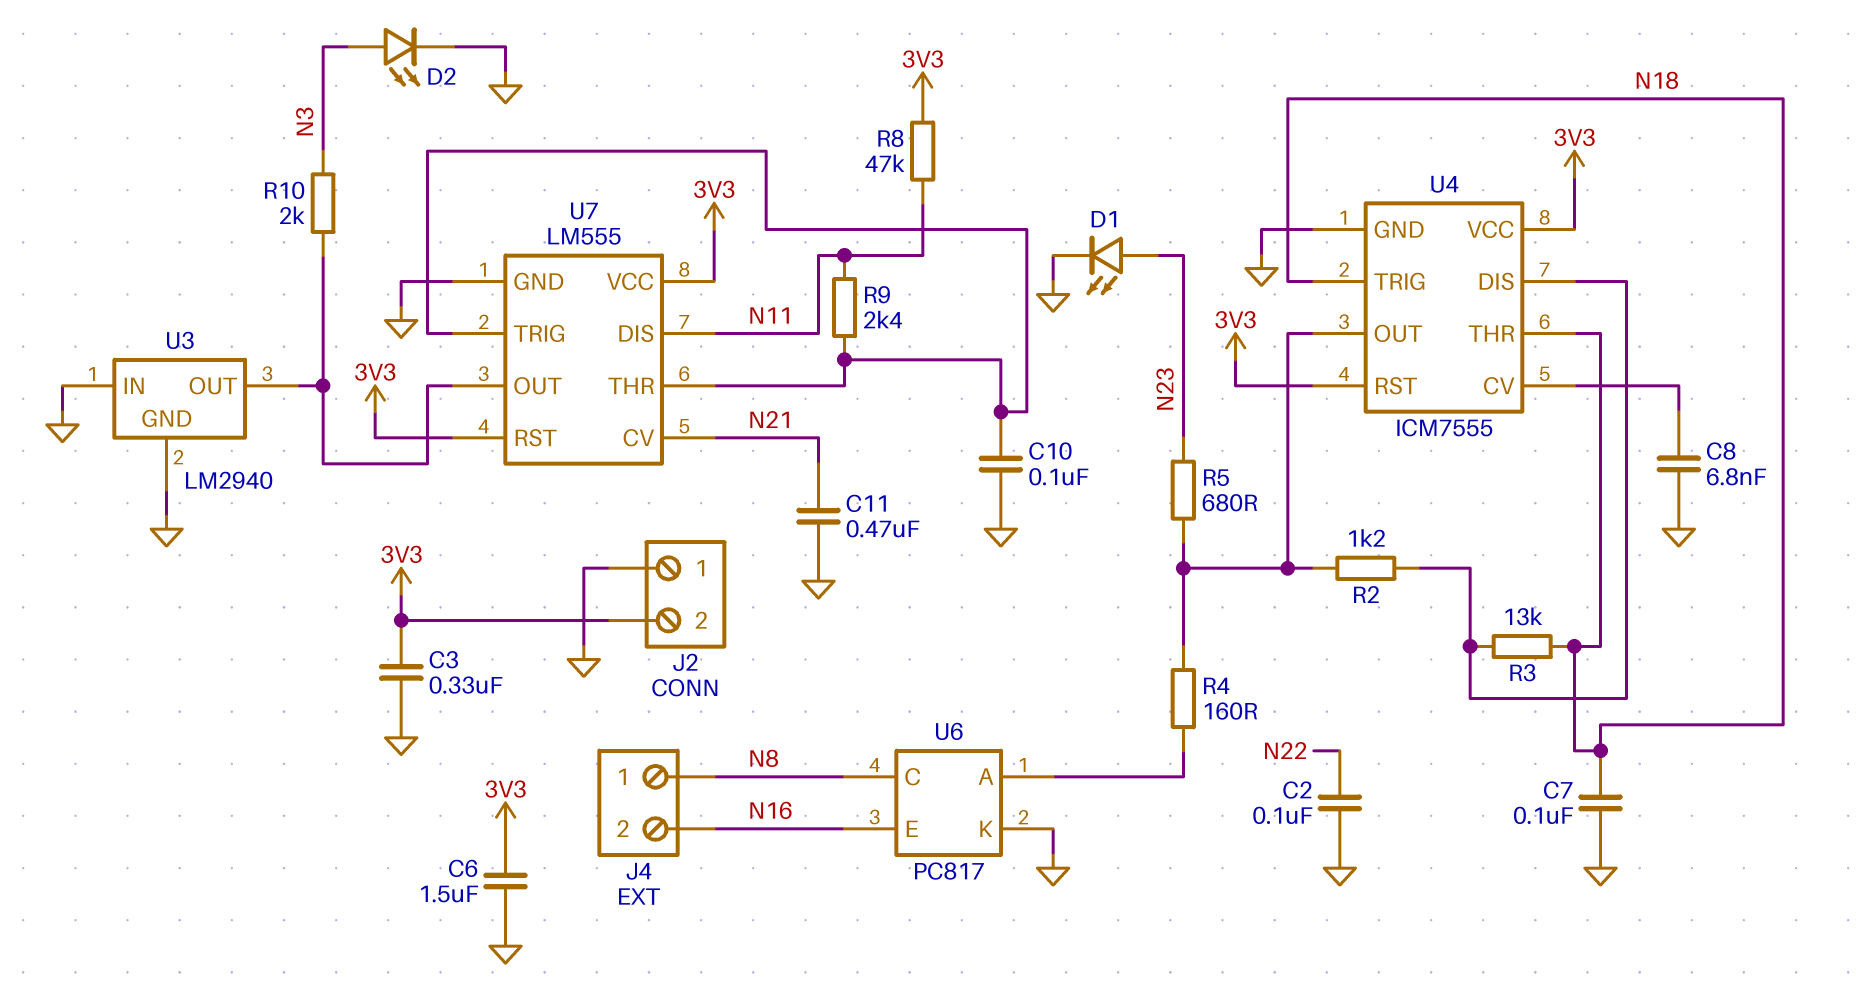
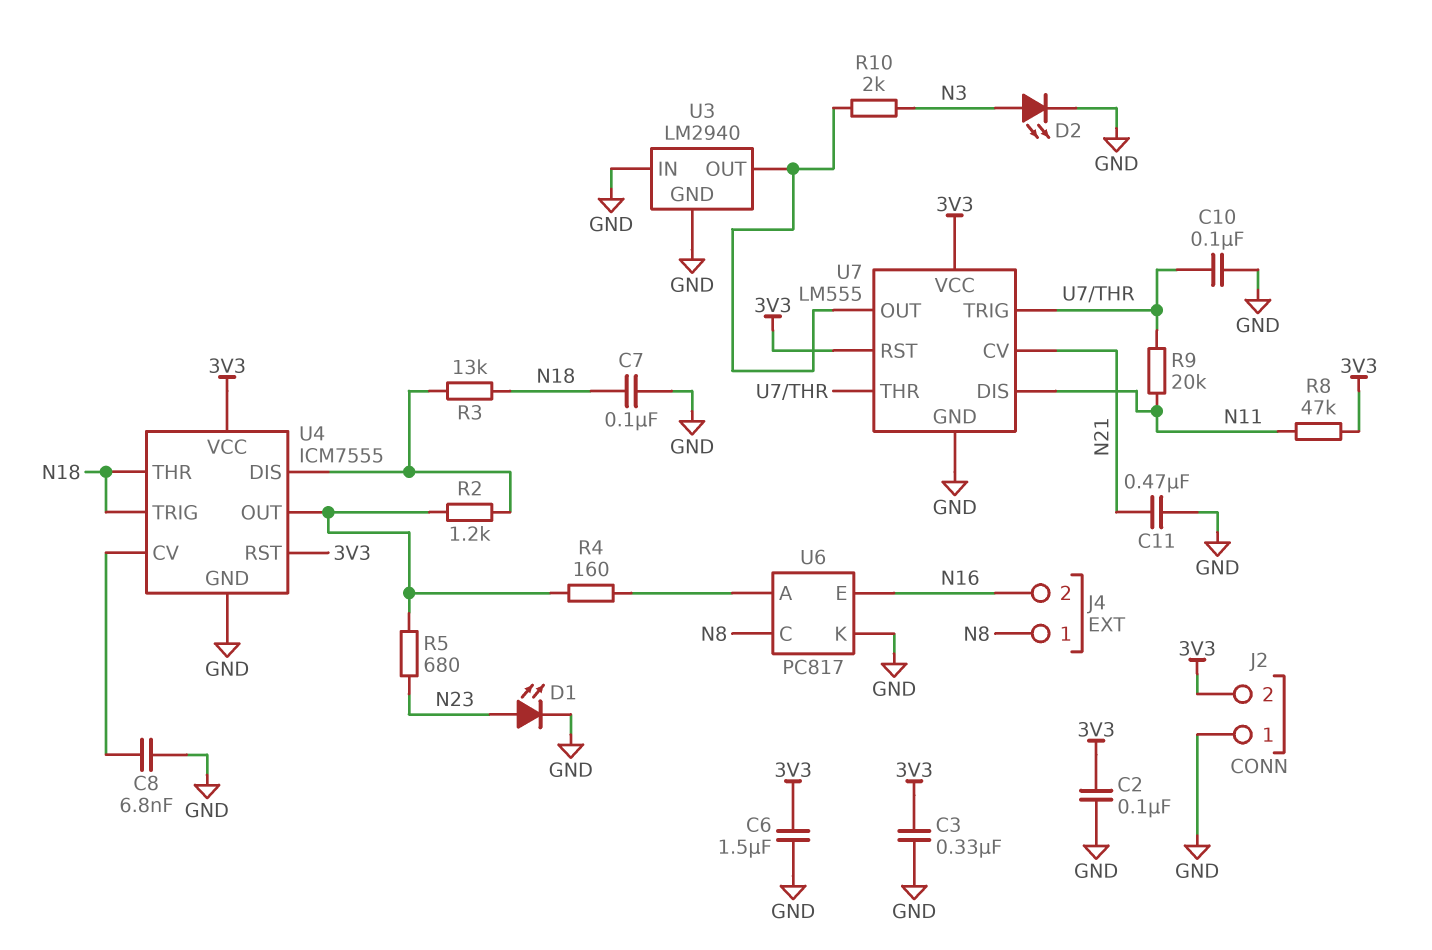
C2: 100nF (GND, N22) -> 100nF (3V3, GND)
R9: 2.4k (N11, U7/THR) -> 20k (N11, U7/THR)

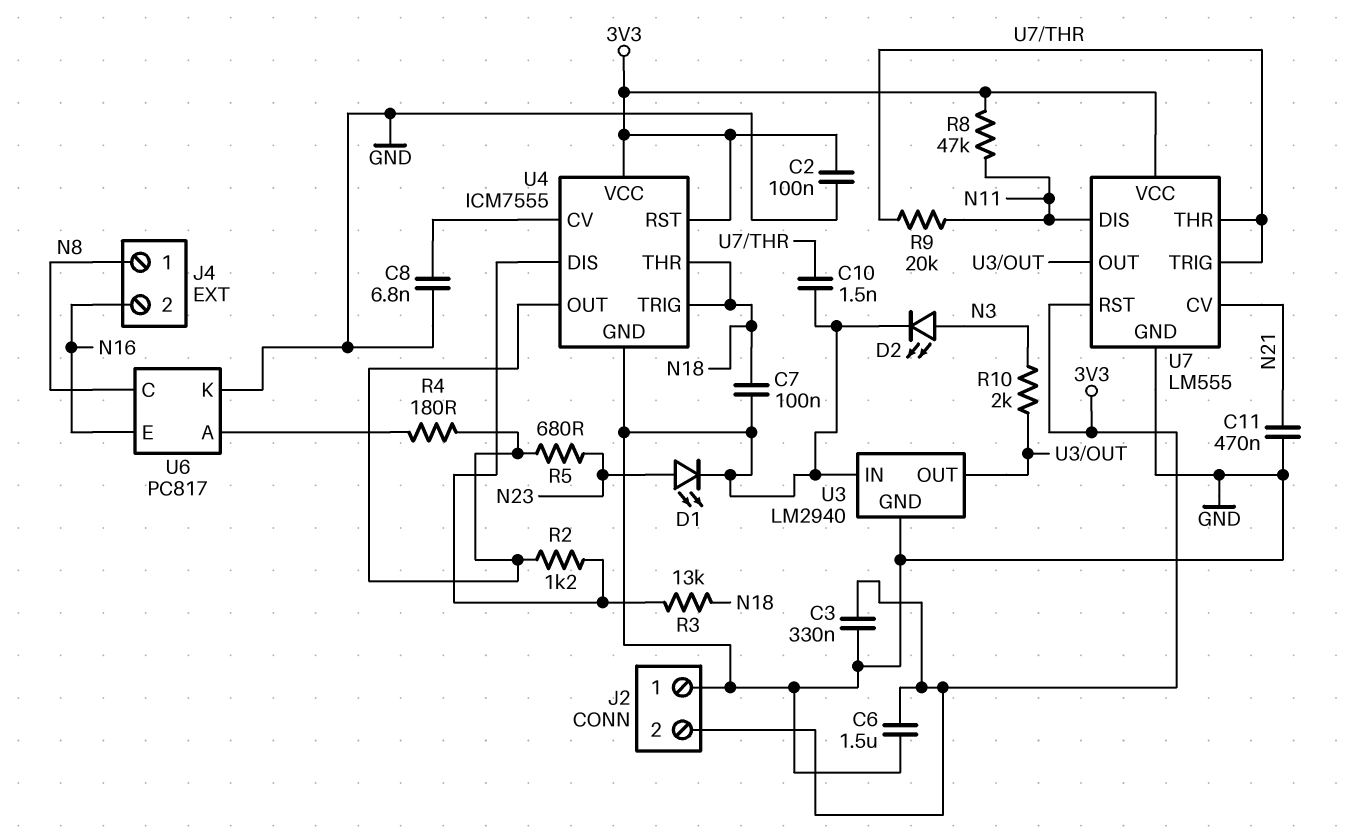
C10: 100nF (GND, U7/THR) -> 1.5nF (GND, U7/THR)
R4: 160 (U4/OUT, U6/A) -> 180 (U4/OUT, U6/A)

